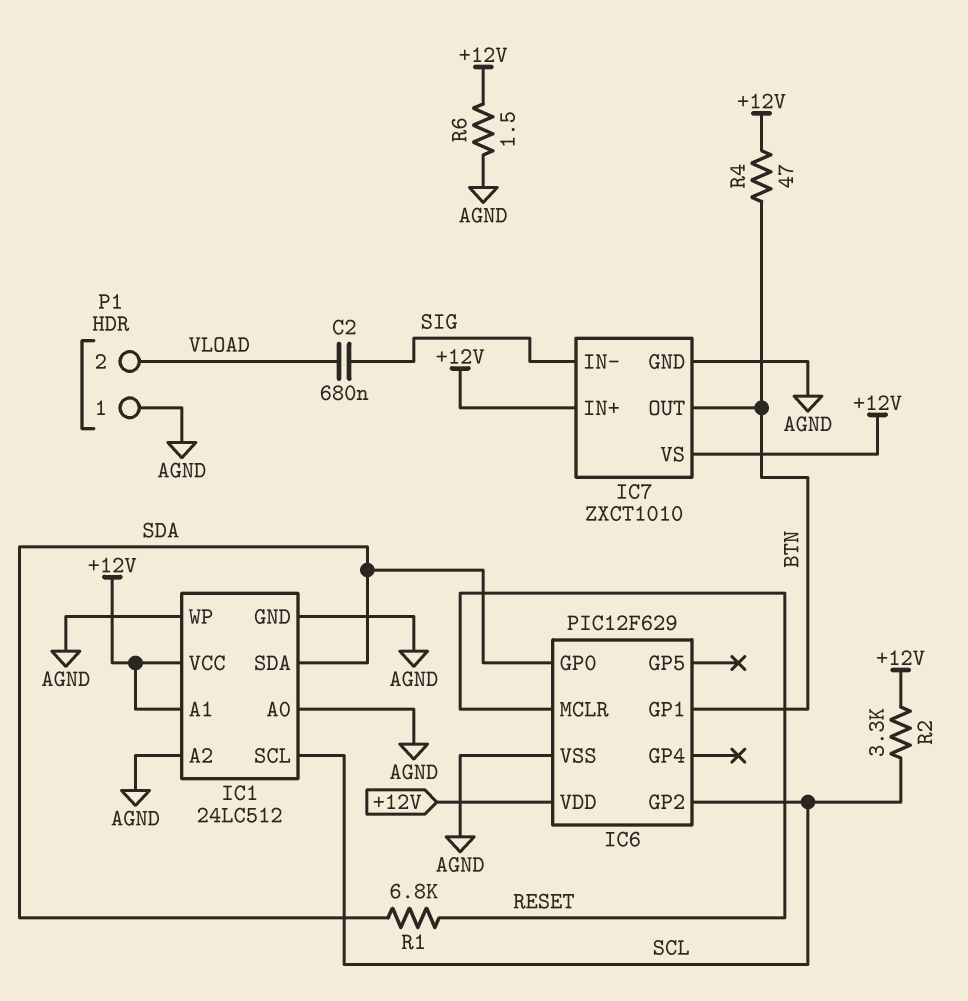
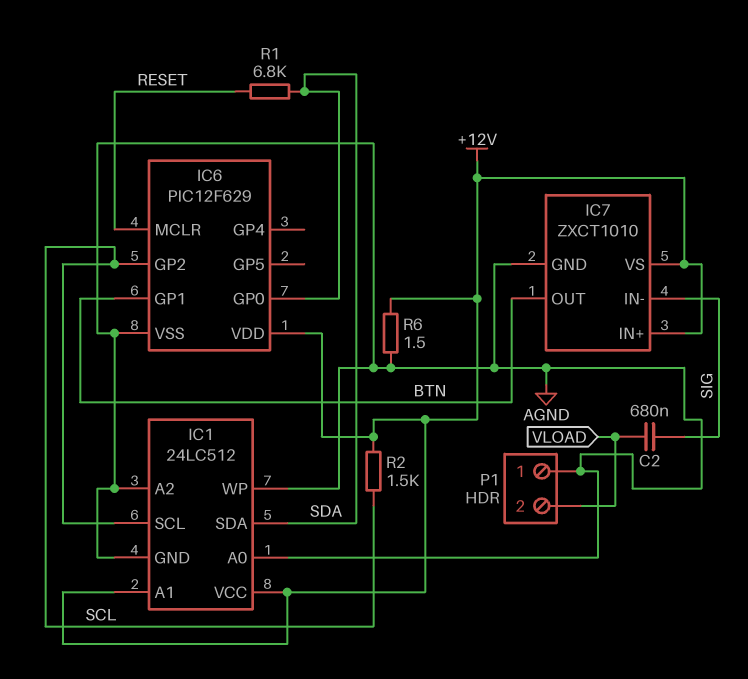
R2: 3.3k (+12V, SCL) -> 1.5k (+12V, SCL)
R4: 47 (+12V, BTN) -> none

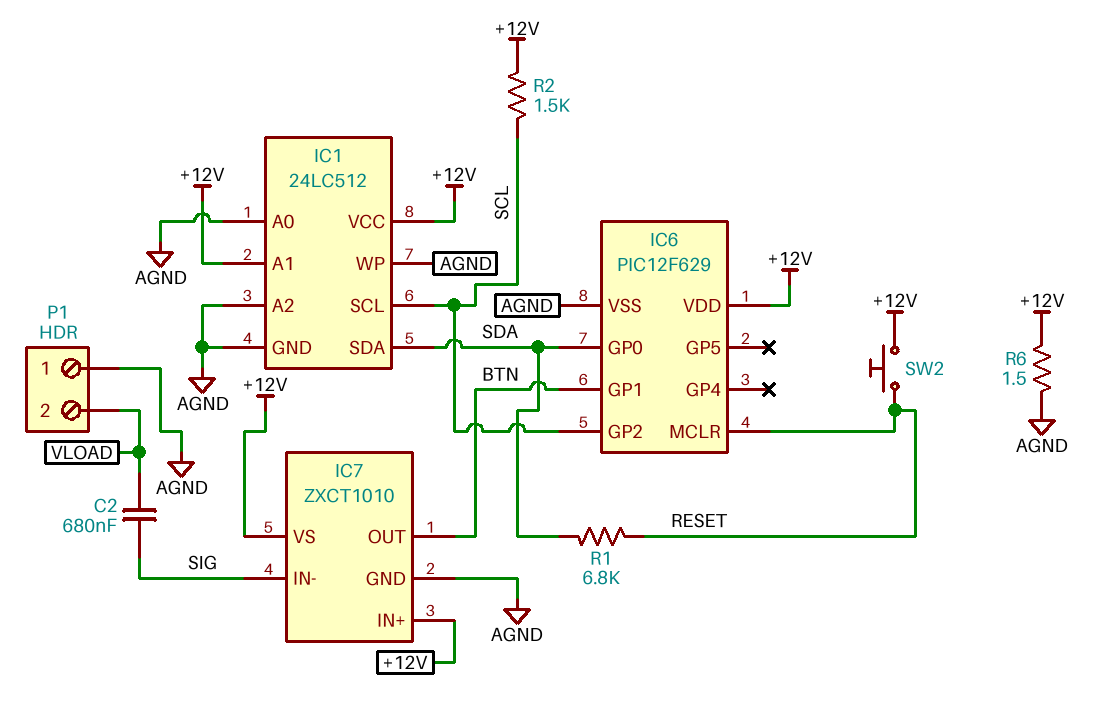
SW2: none -> button (+12V, RESET)

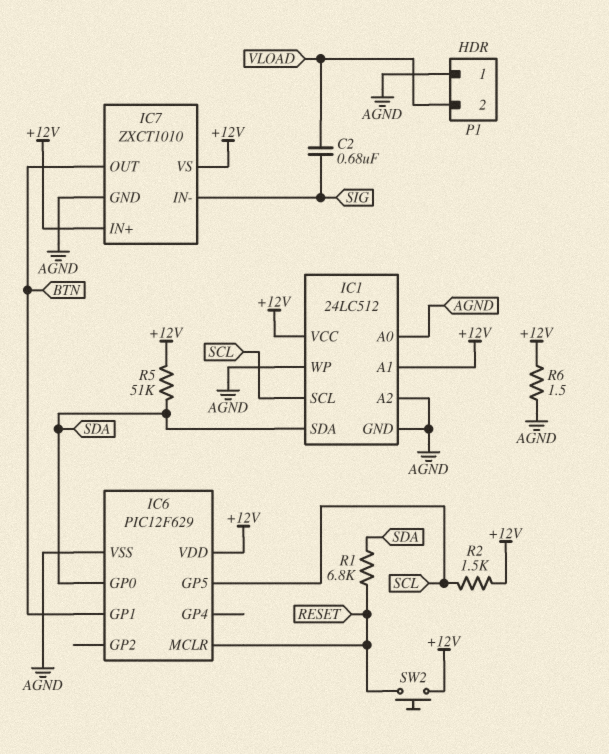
IC6 pin GP2: SCL -> none
IC6 pin GP5: none -> SCL
R5: none -> 51k (+12V, SDA)

